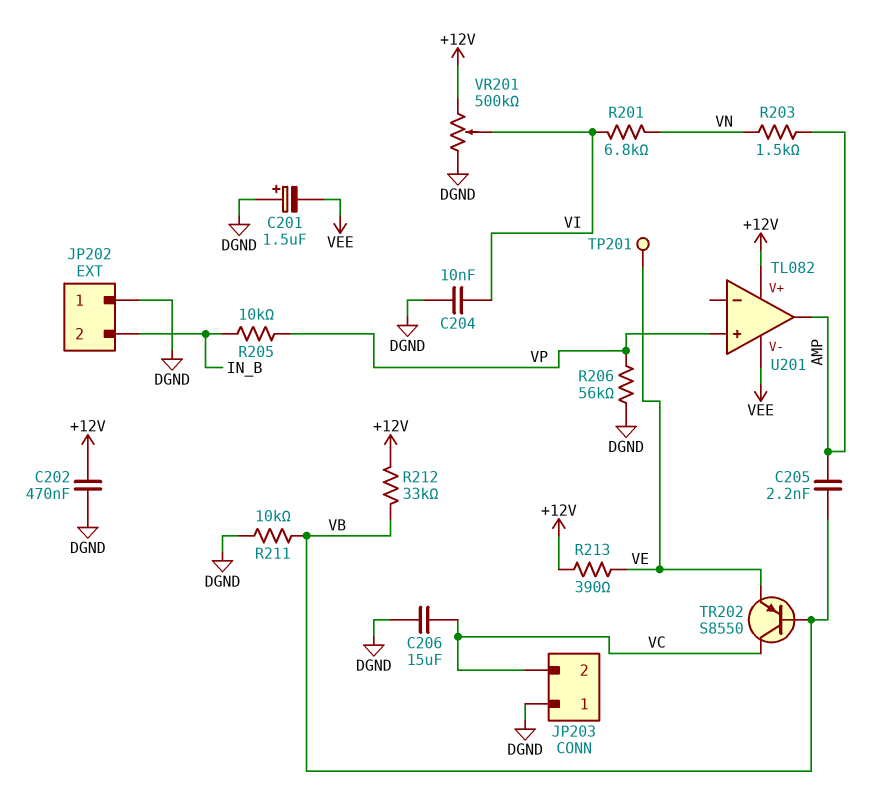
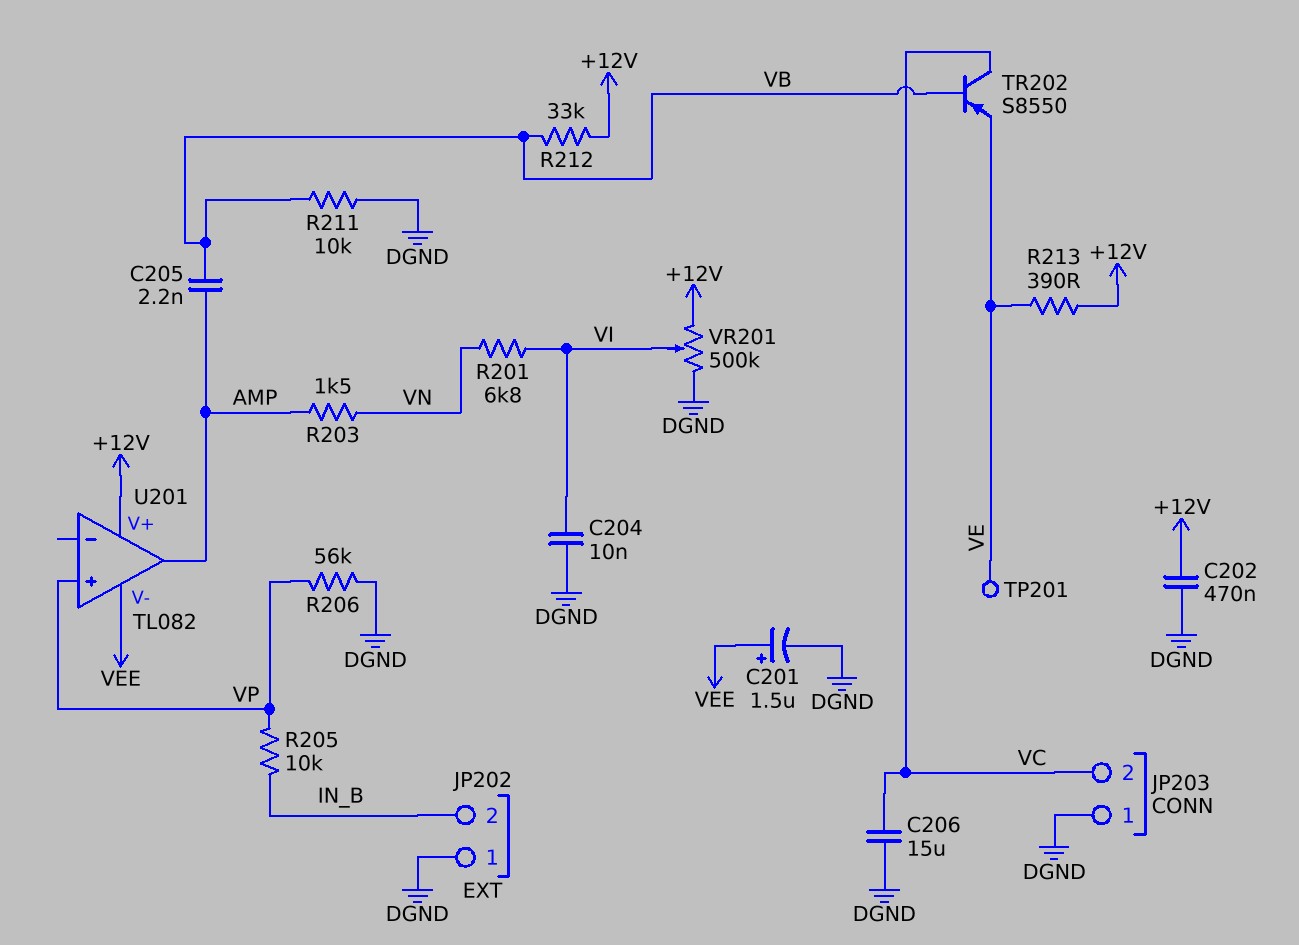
C201: 1.5uF (plus DGND, minus VEE) -> 1.5uF (plus VEE, minus DGND)

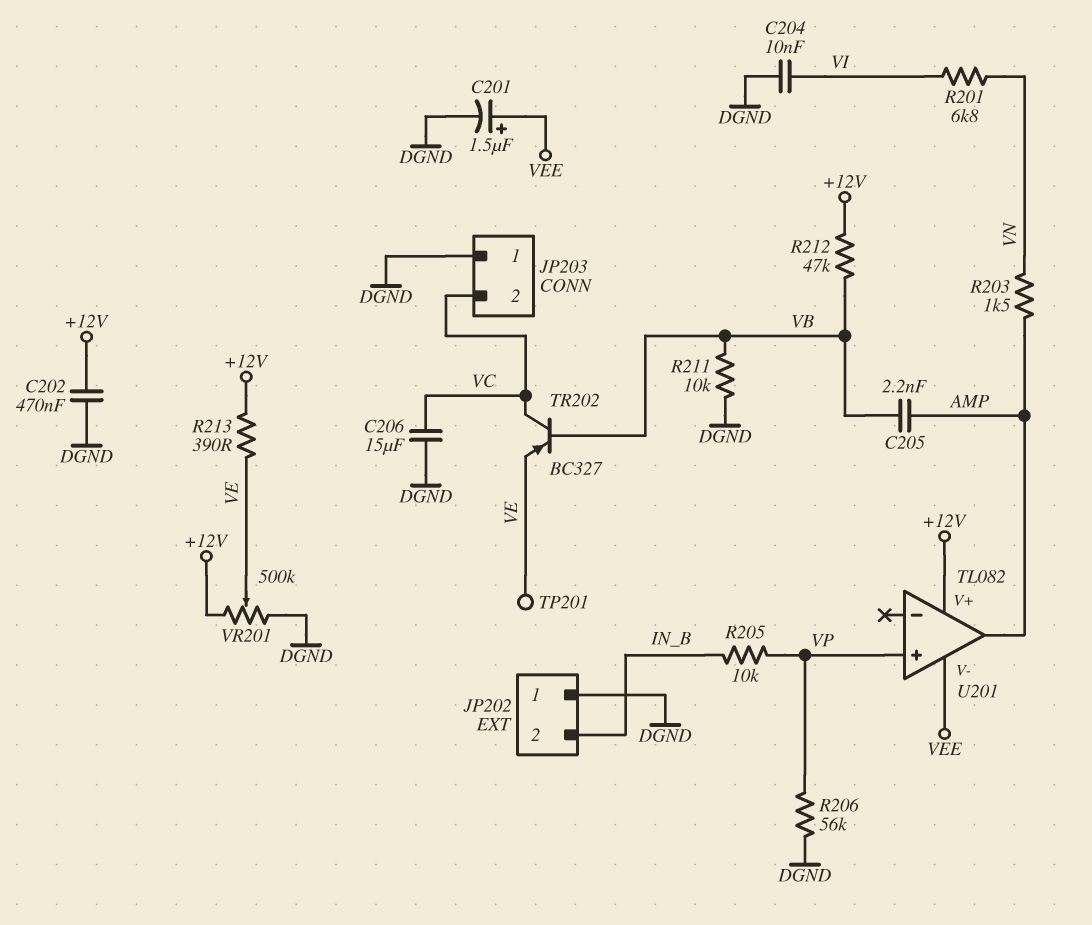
R212: 33k (+12V, VB) -> 47k (+12V, VB)
TR202: PNP S8550 (B VB, C VC, E VE) -> PNP BC327 (B VB, C VC, E VE)
VR201: 500k (+12V, DGND, wiper VI) -> 500k (+12V, DGND, wiper VE)

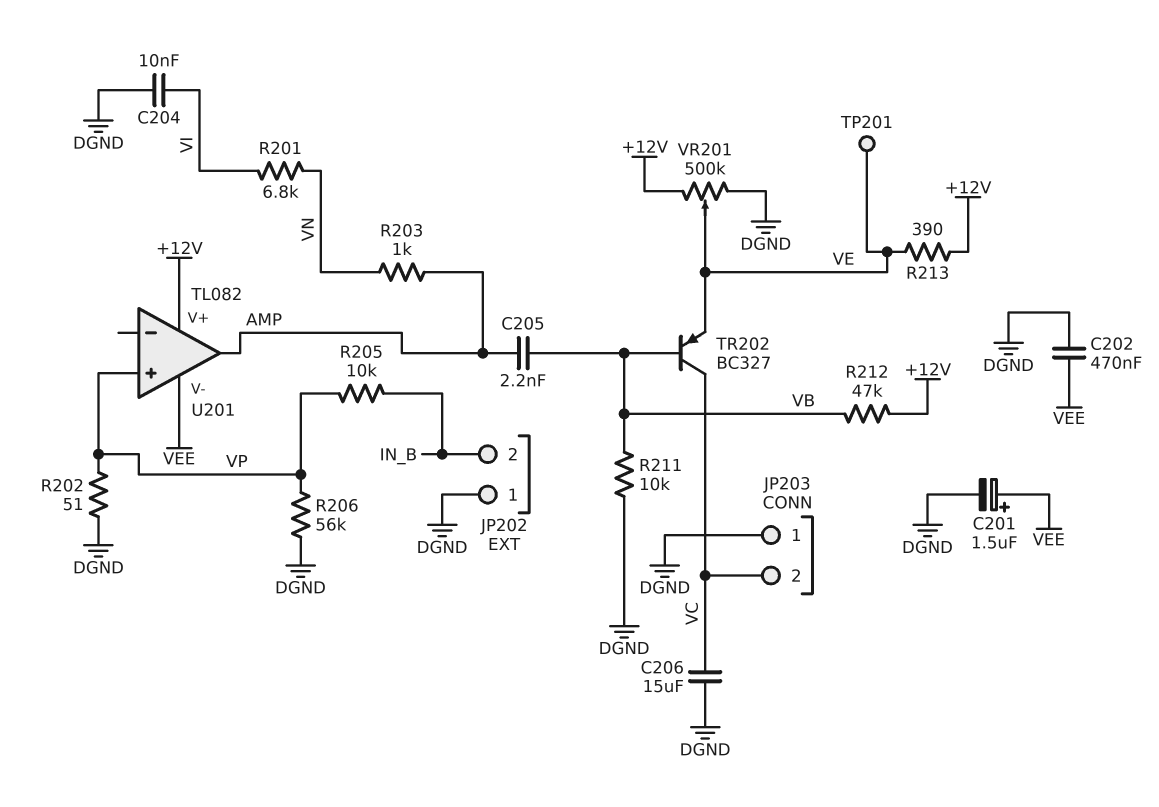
C202: 470nF (+12V, DGND) -> 470nF (DGND, VEE)
R202: none -> 51 (DGND, VP)
R203: 1.5k (AMP, VN) -> 1k (AMP, VN)

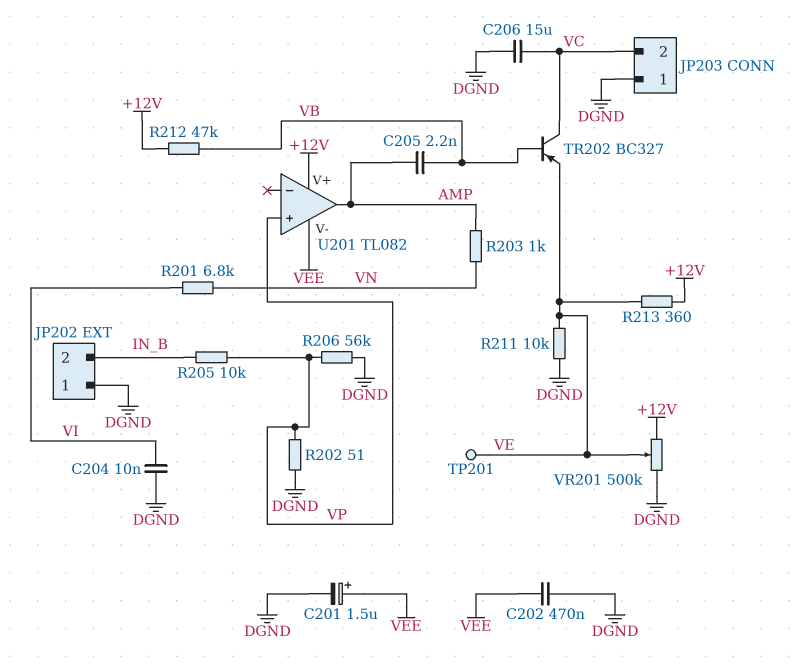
R211: 10k (DGND, VB) -> 10k (DGND, VE)
R213: 390 (+12V, VE) -> 360 (+12V, VE)

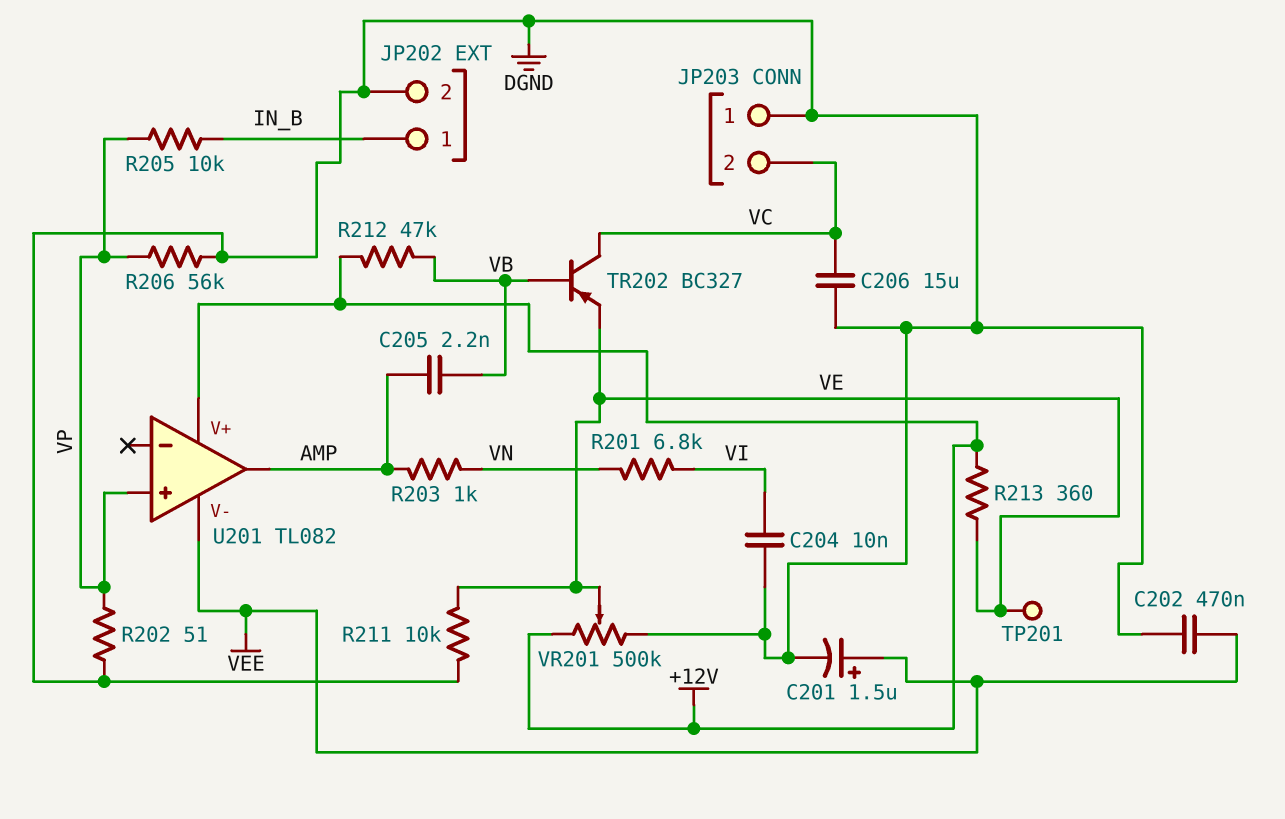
JP202 pin 1: DGND -> IN_B
JP202 pin 2: IN_B -> DGND

